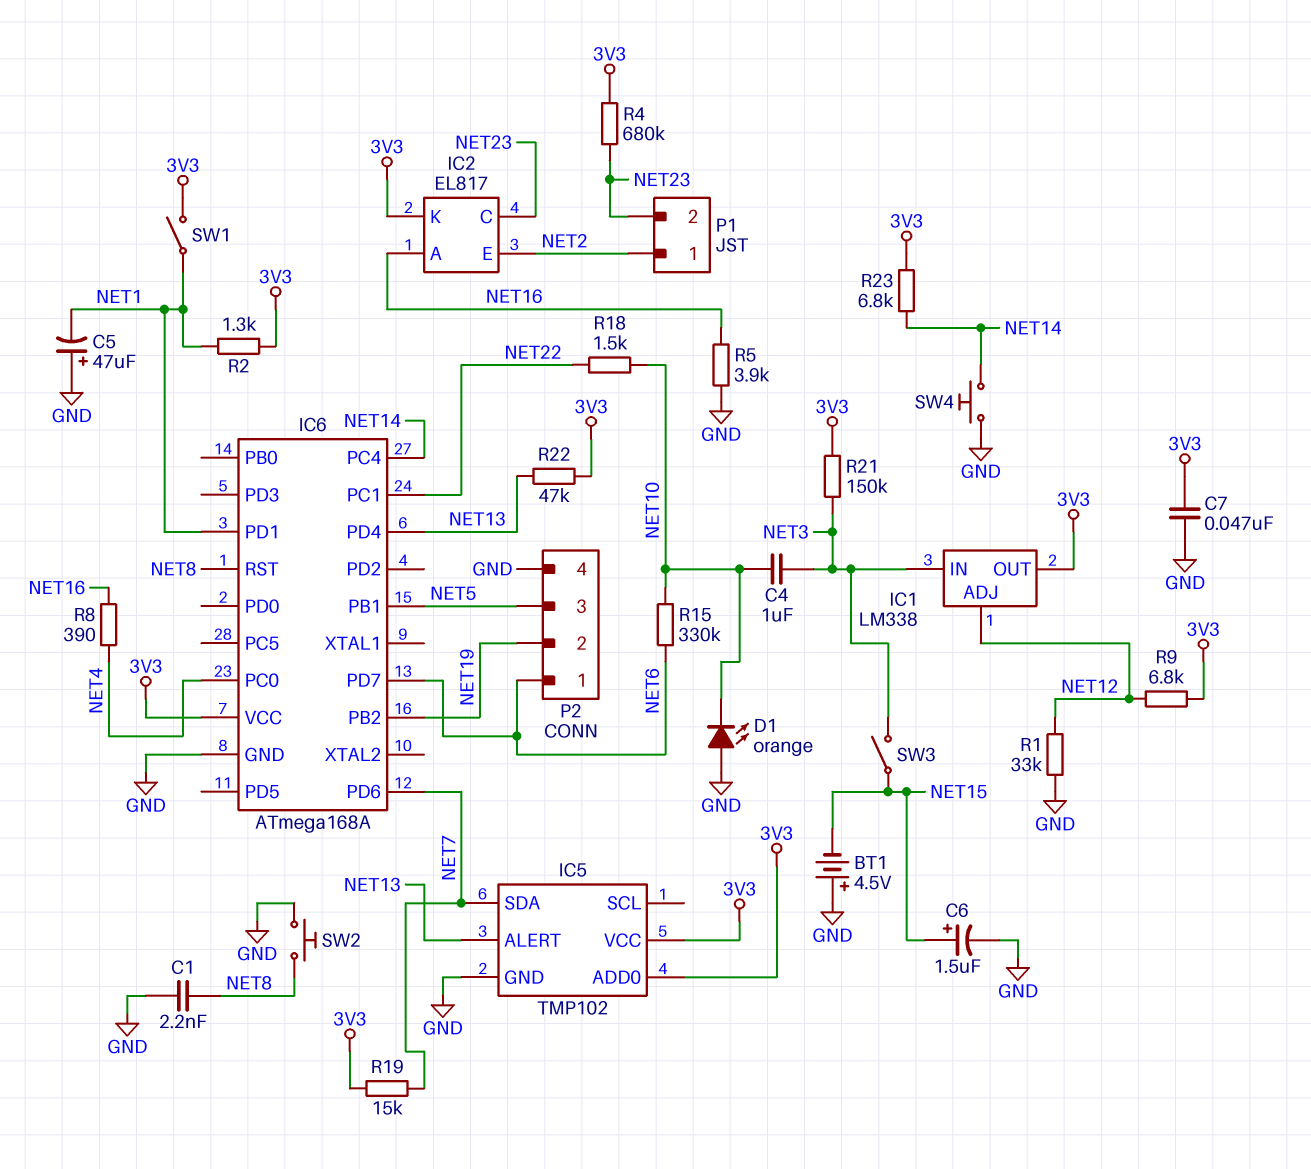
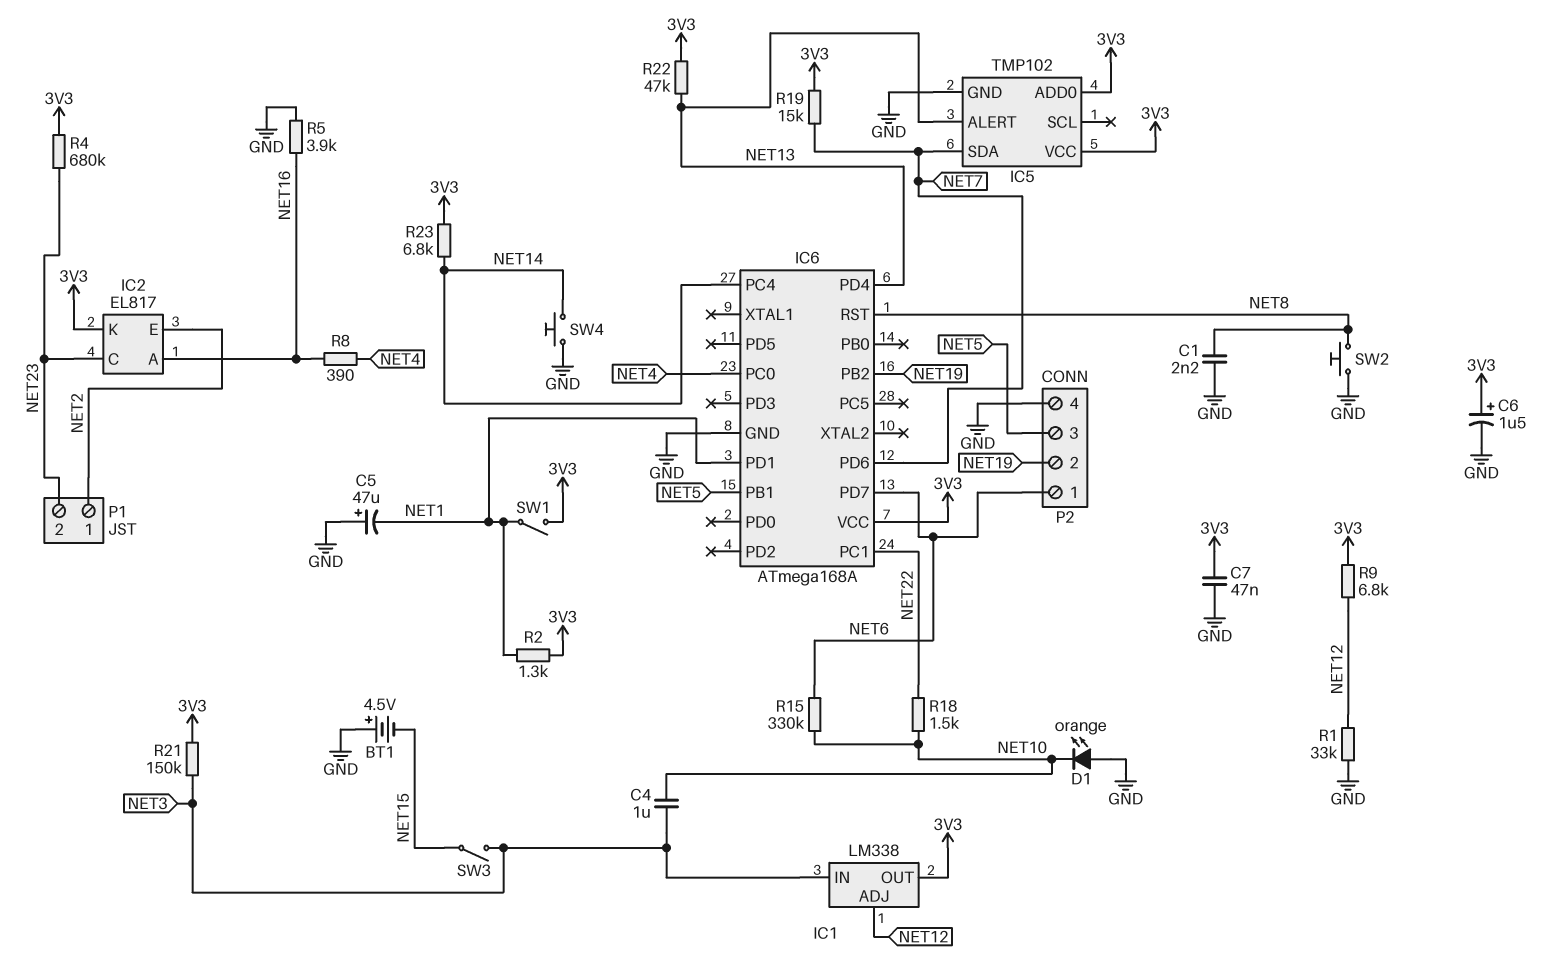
C6: 1.5uF (plus NET15, minus GND) -> 1.5uF (plus 3V3, minus GND)

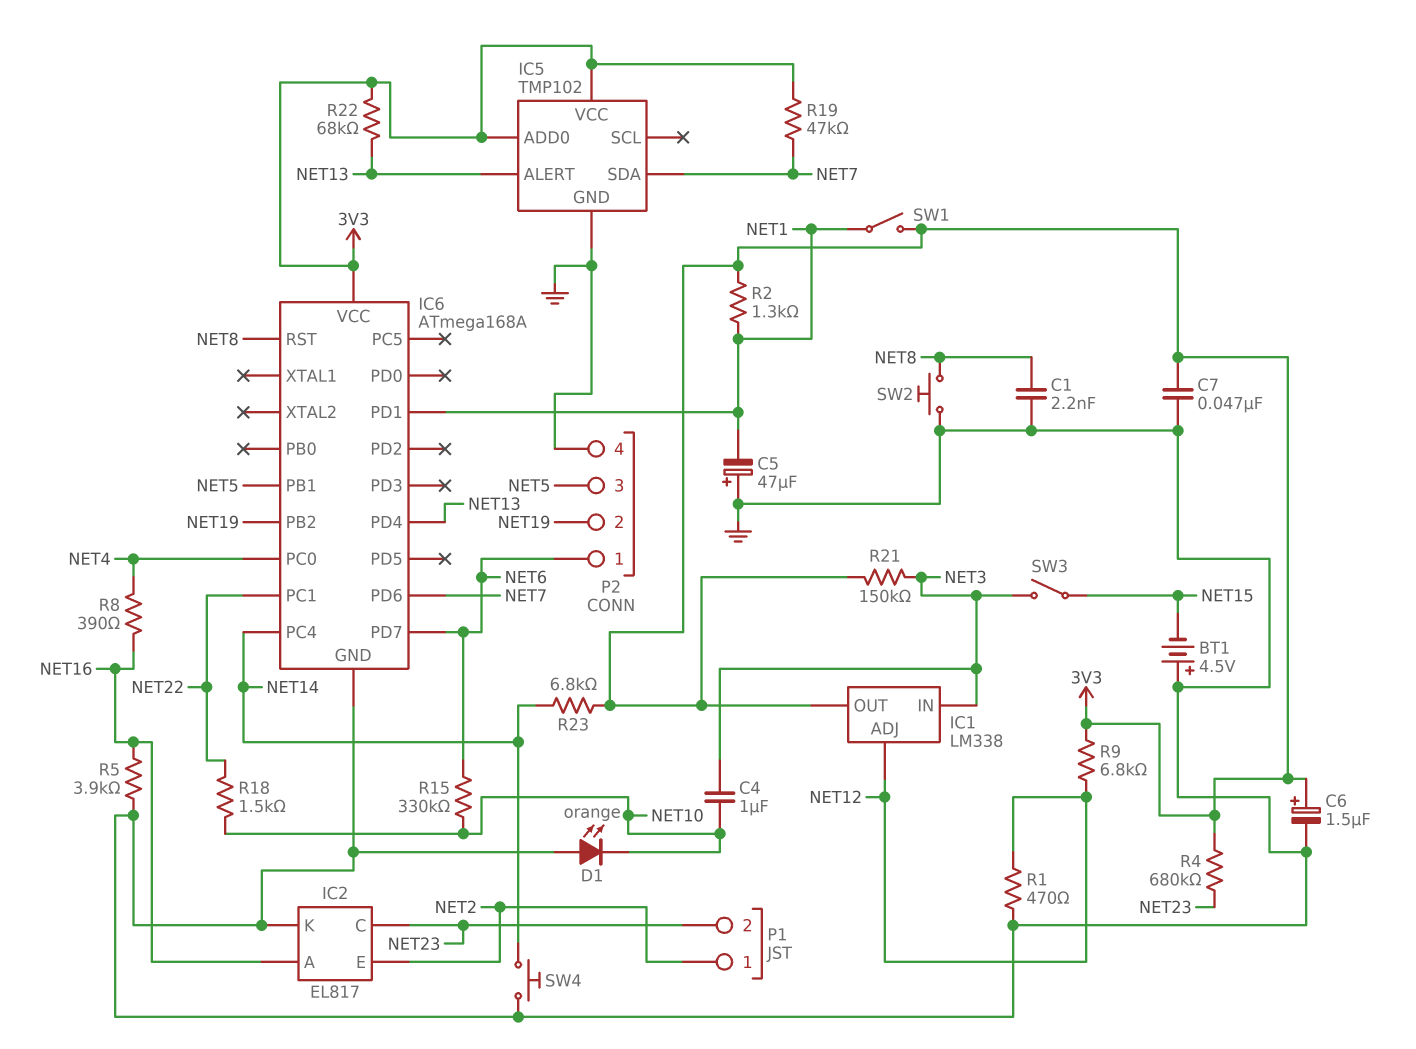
IC2 pin K: 3V3 -> GND
R1: 33k (GND, NET12) -> 470 (GND, NET12)
R19: 15k (3V3, NET7) -> 47k (3V3, NET7)
R22: 47k (3V3, NET13) -> 68k (3V3, NET13)

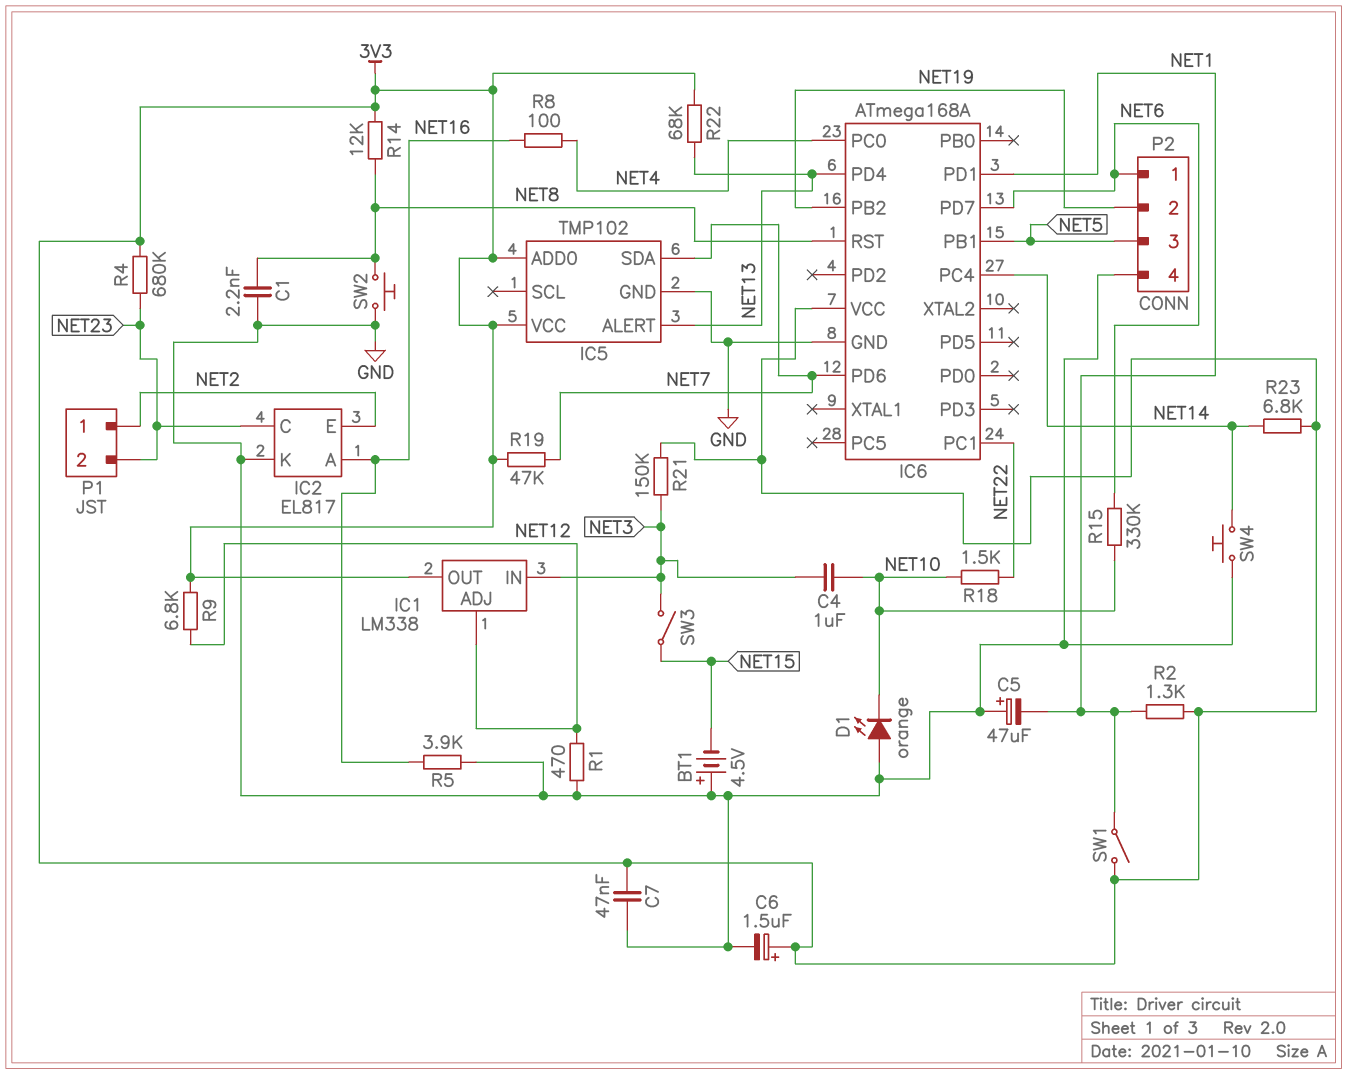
R8: 390 (NET4, NET16) -> 100 (NET4, NET16)
R14: none -> 12k (3V3, NET8)

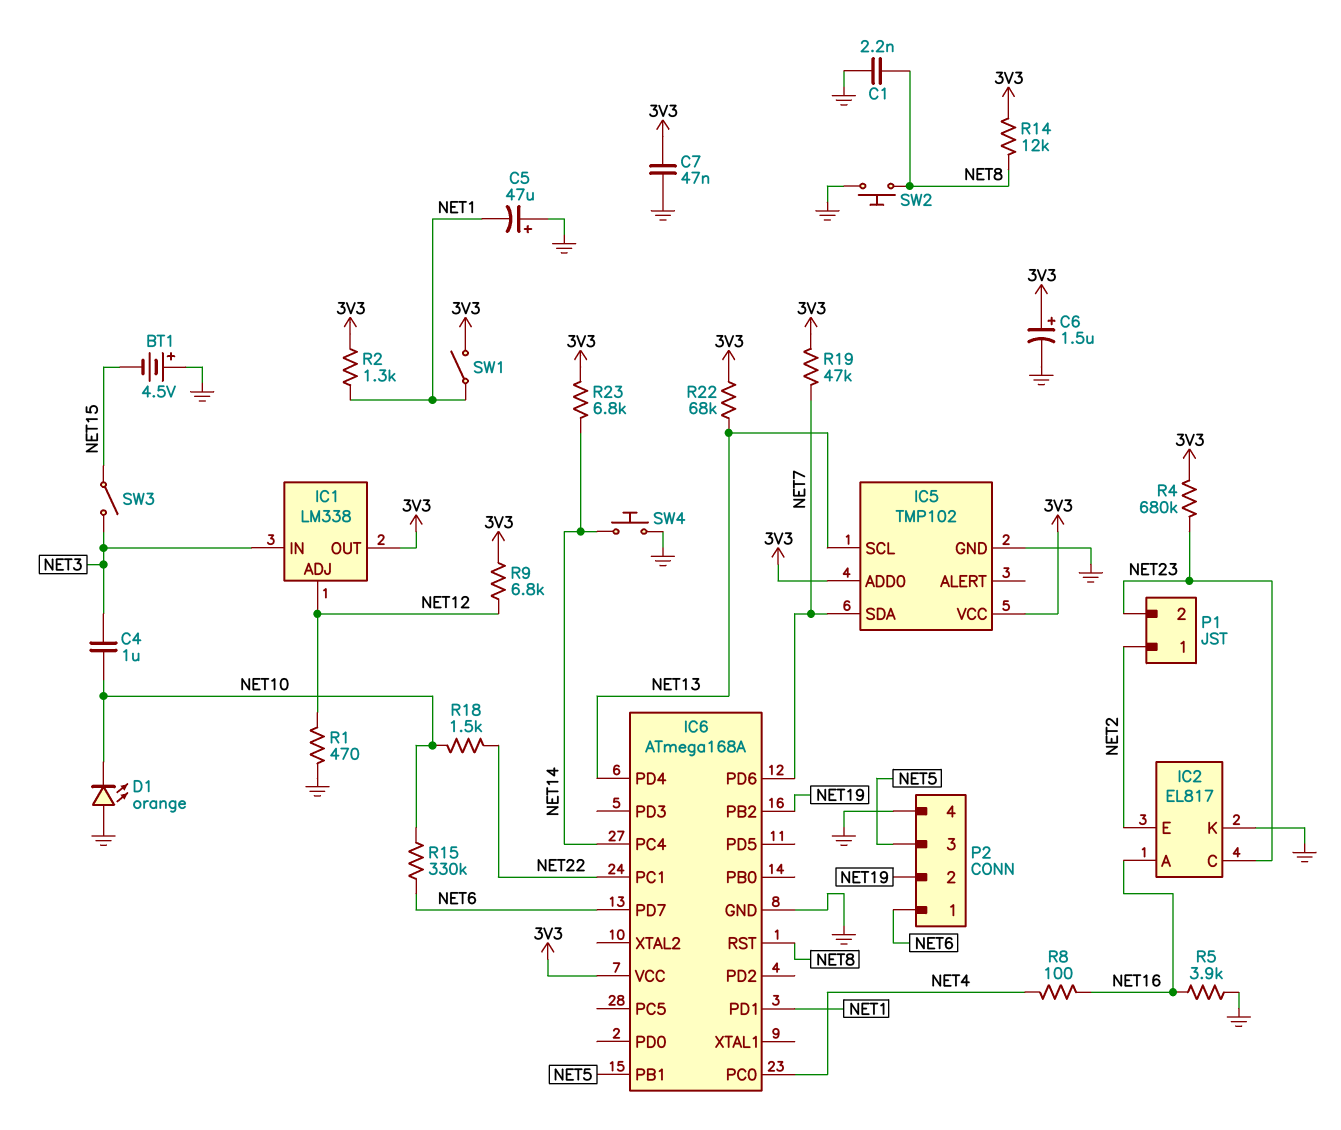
IC5 pin ALERT: NET13 -> none
IC5 pin SCL: none -> NET13
R21: 150k (3V3, NET3) -> none

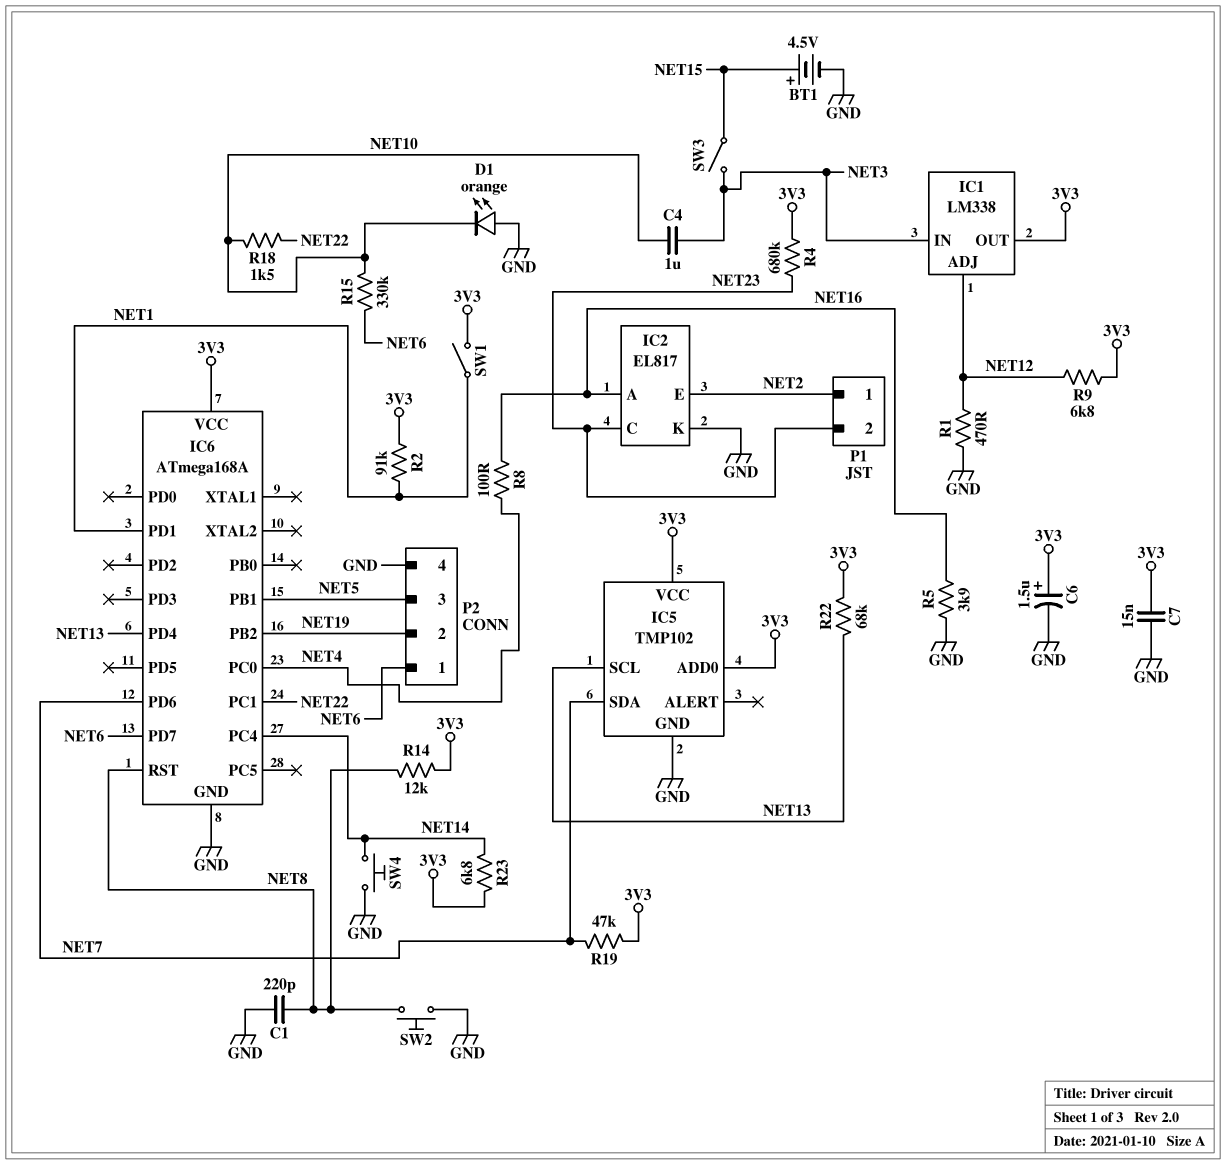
BT1: 4.5V (plus GND, minus NET15) -> 4.5V (plus NET15, minus GND)
C1: 2.2nF (GND, NET8) -> 220pF (GND, NET8)
C5: 47uF (plus GND, minus NET1) -> none
C7: 47nF (3V3, GND) -> 15nF (3V3, GND)
R2: 1.3k (3V3, NET1) -> 91k (3V3, NET1)

